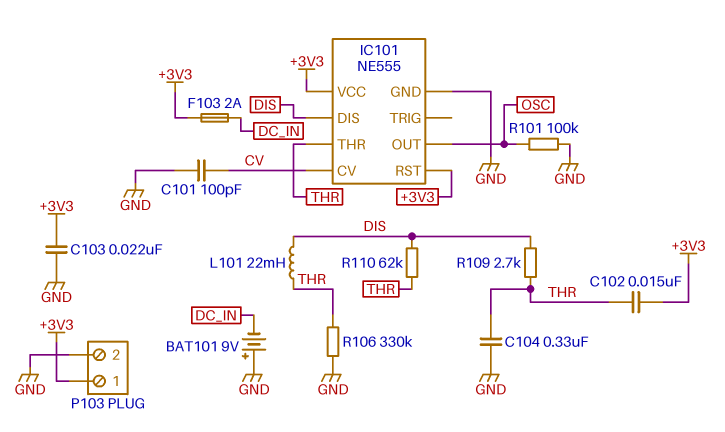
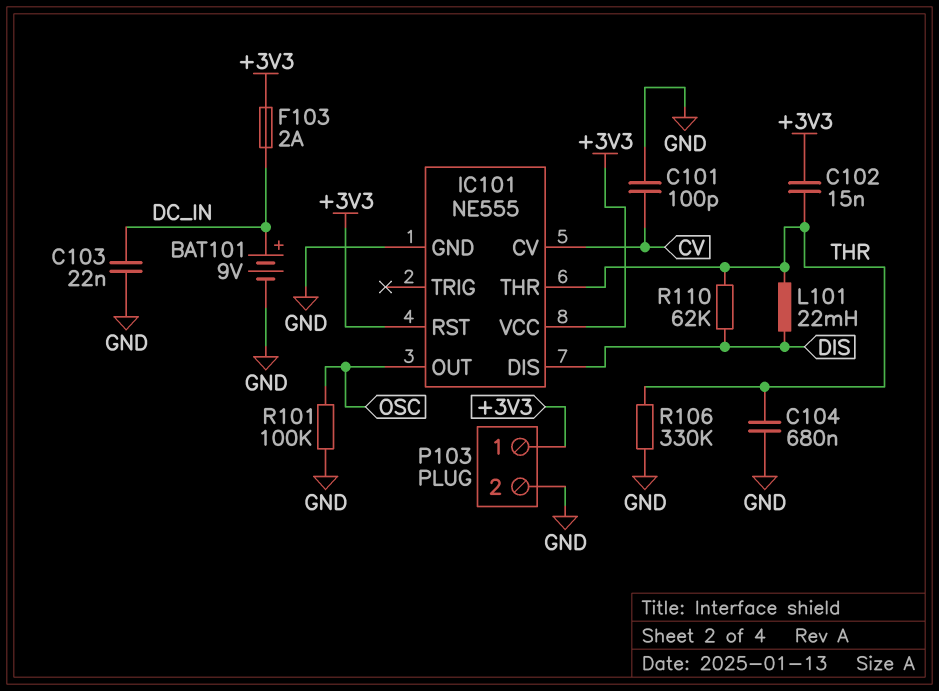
BAT101: 9V (plus GND, minus DC_IN) -> 9V (plus DC_IN, minus GND)
C103: 22nF (+3V3, GND) -> 22nF (DC_IN, GND)
C104: 330nF (GND, THR) -> 680nF (GND, THR)
R109: 2.7k (DIS, THR) -> none

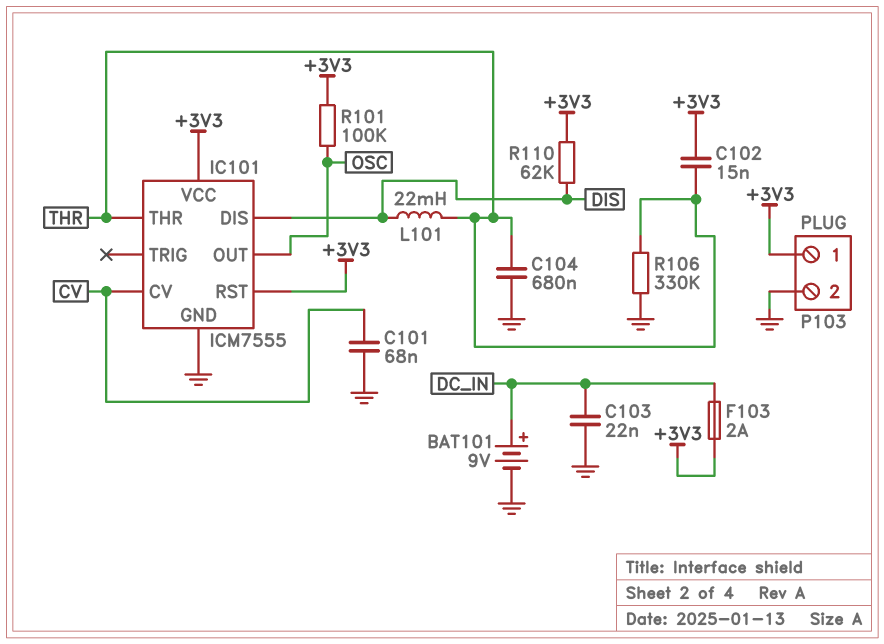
C101: 100pF (CV, GND) -> 68nF (CV, GND)
IC101: NE555 -> ICM7555
R101: 100k (GND, OSC) -> 100k (+3V3, OSC)
R110: 62k (DIS, THR) -> 62k (+3V3, DIS)

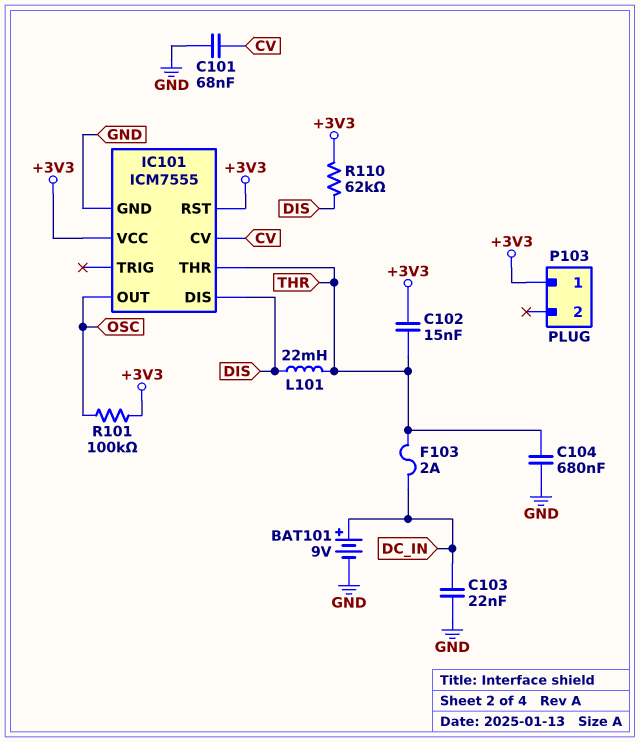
F103: 2A (+3V3, DC_IN) -> 2A (DC_IN, THR)
P103 pin 2: GND -> none
R106: 330k (GND, THR) -> none

